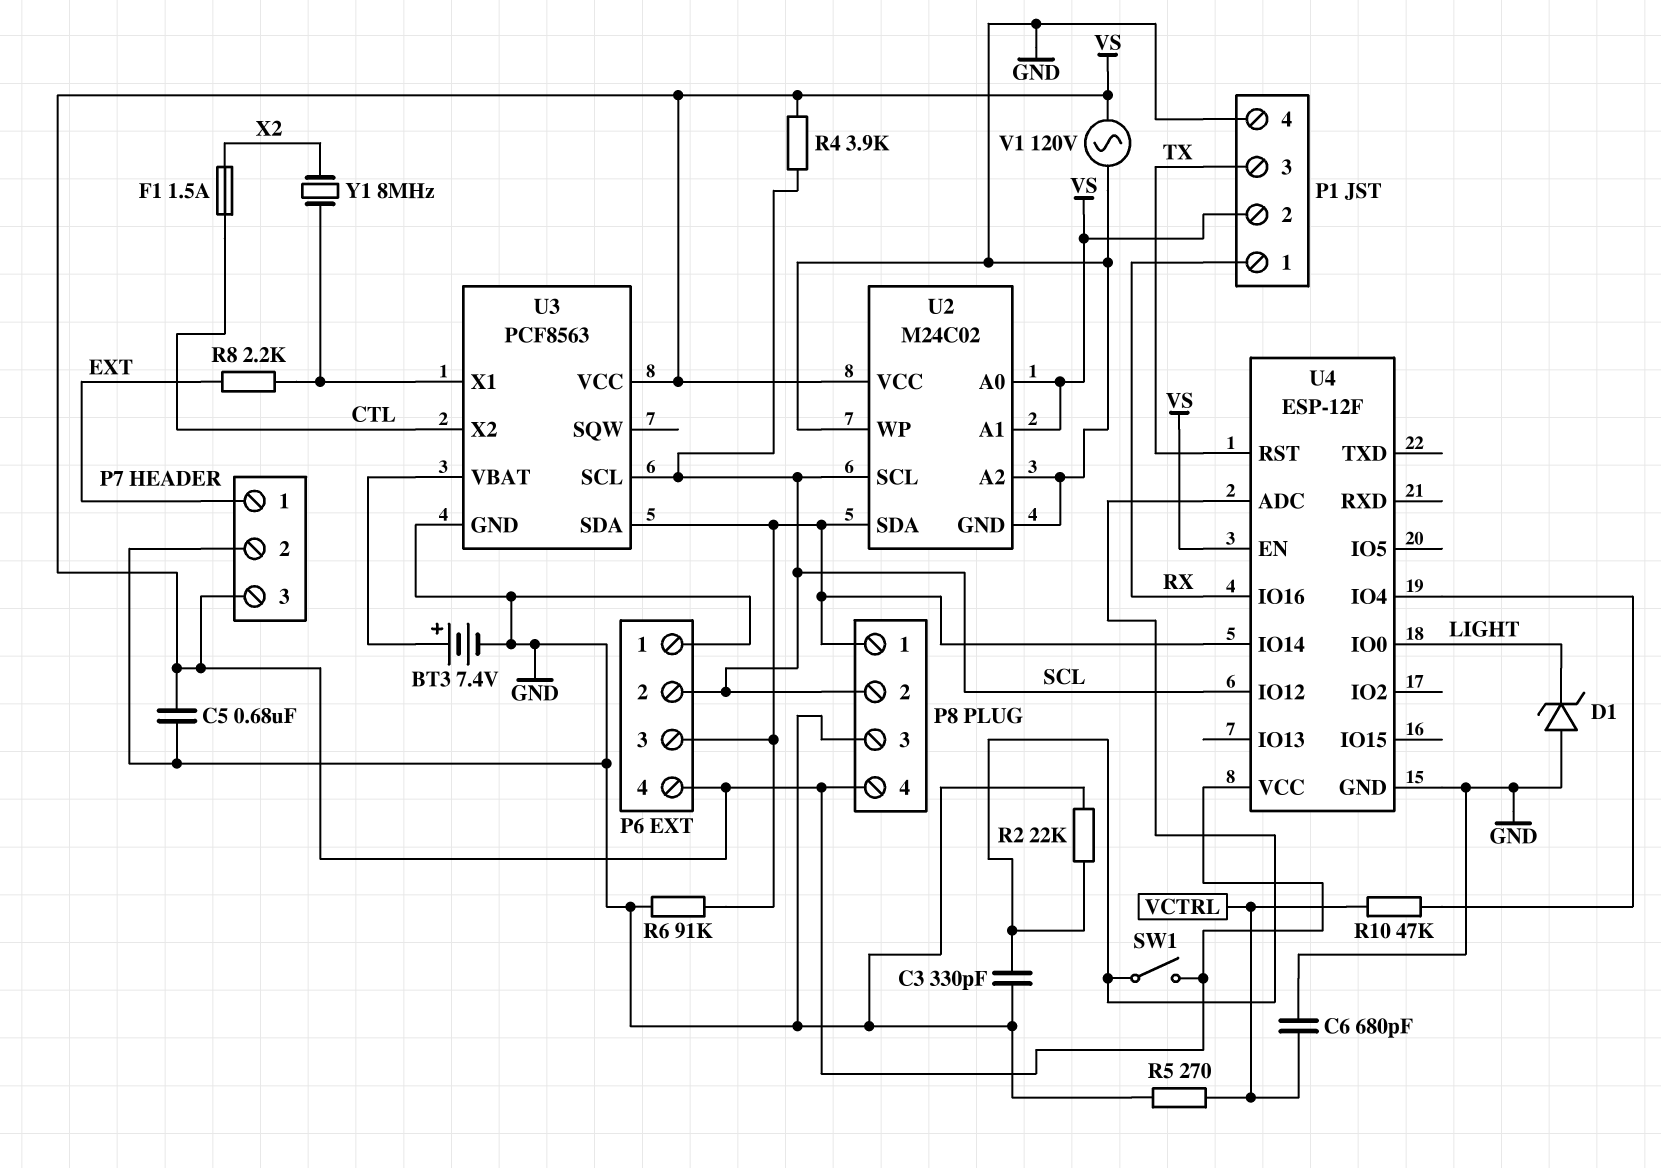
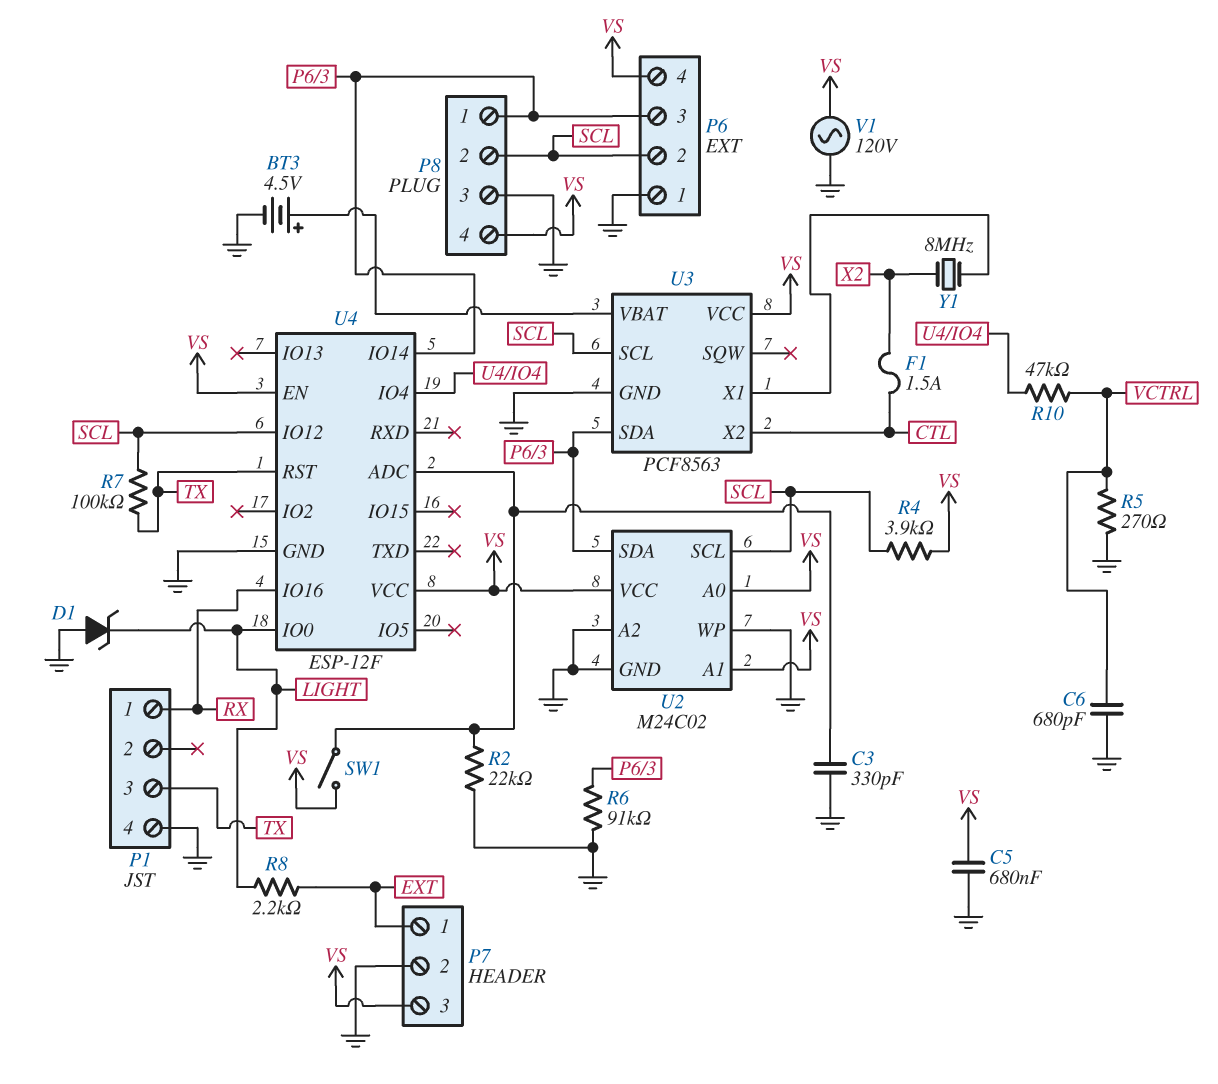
BT3: 7.4V (plus U3/VBAT, minus GND) -> 4.5V (plus U3/VBAT, minus GND)
P1 pin 2: VS -> none
R7: none -> 100k (SCL, TX)
R8: 2.2k (EXT, U3/X1) -> 2.2k (EXT, LIGHT)

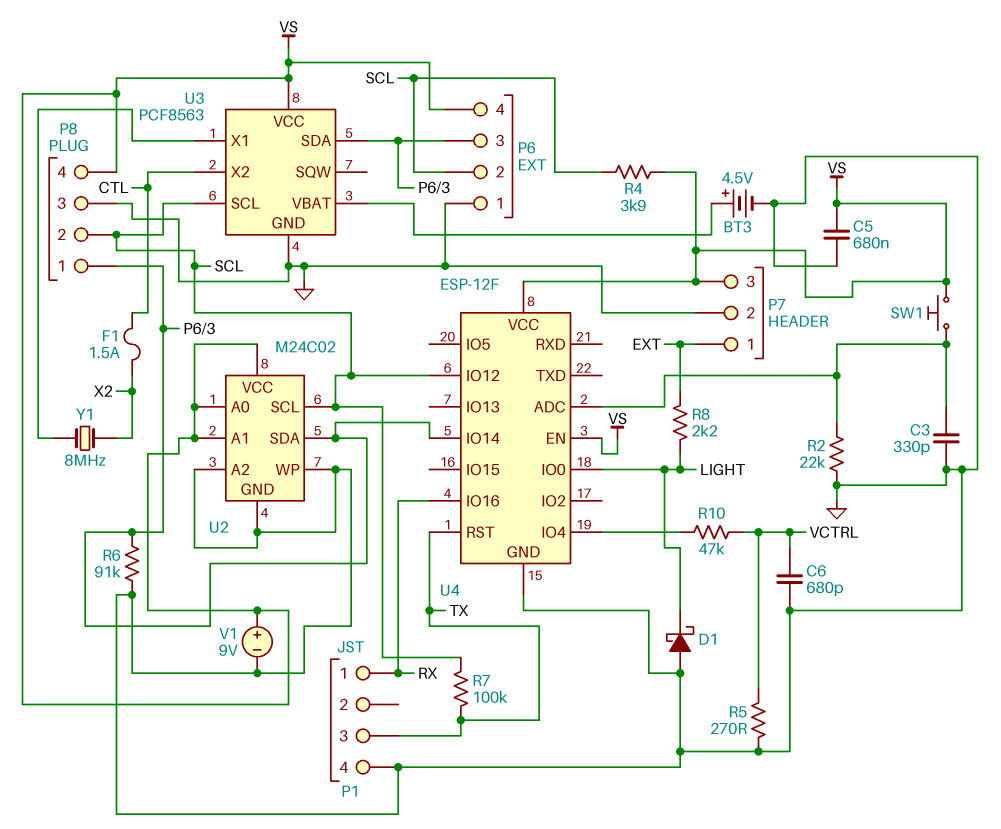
D1: zener (A GND, K LIGHT) -> schottky (A GND, K LIGHT)
SW1: switch (U4/ADC, VS) -> button (U4/ADC, VS)
V1: AC 120V (GND, VS) -> 9V (plus VS, minus GND)

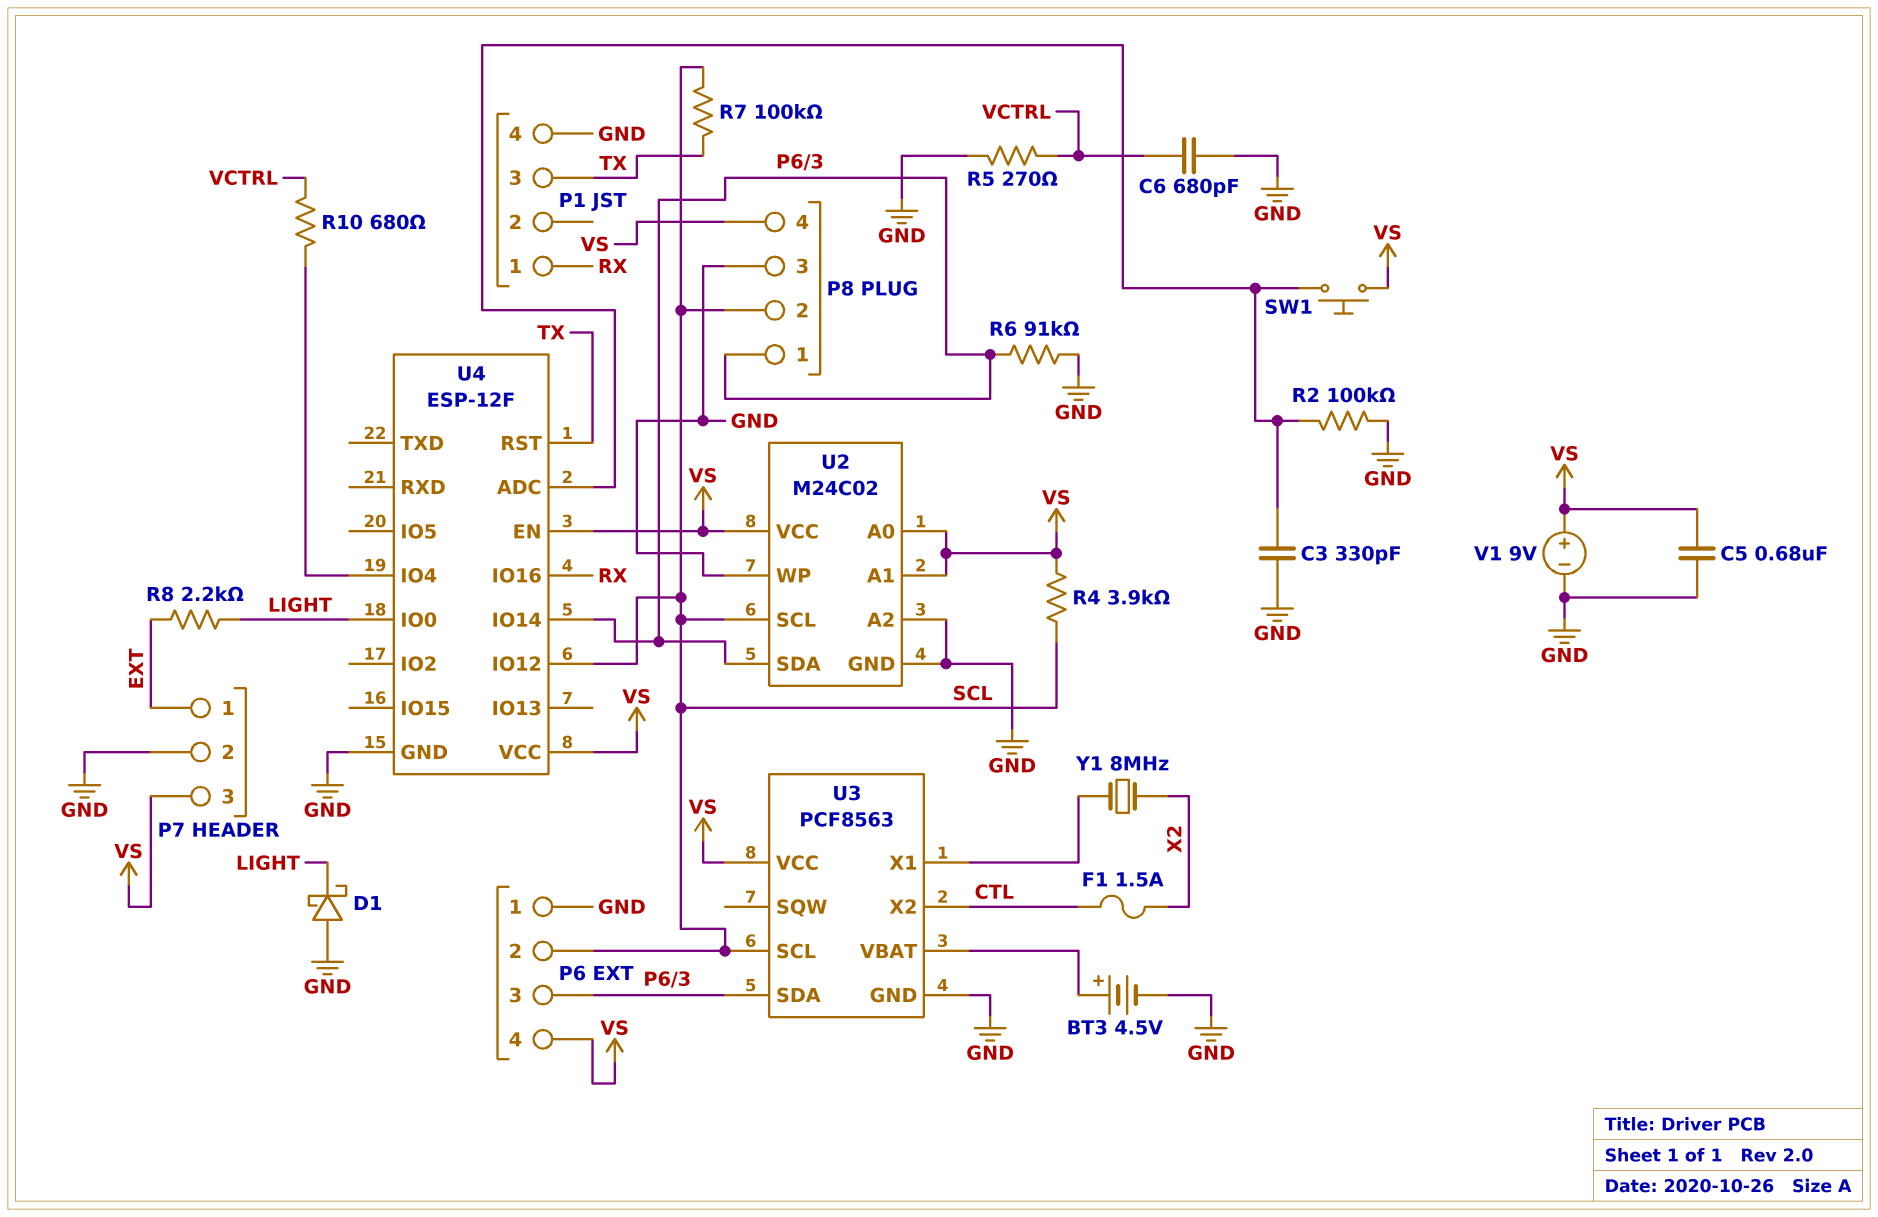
R2: 22k (GND, U4/ADC) -> 100k (GND, U4/ADC)
R10: 47k (U4/IO4, VCTRL) -> 680 (U4/IO4, VCTRL)

